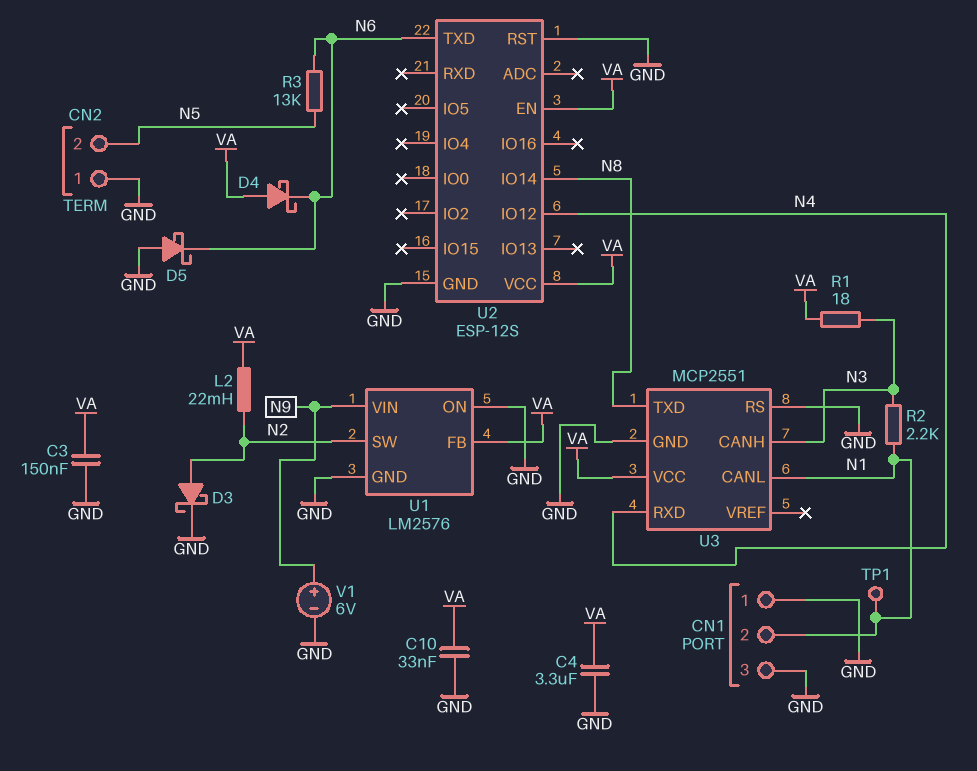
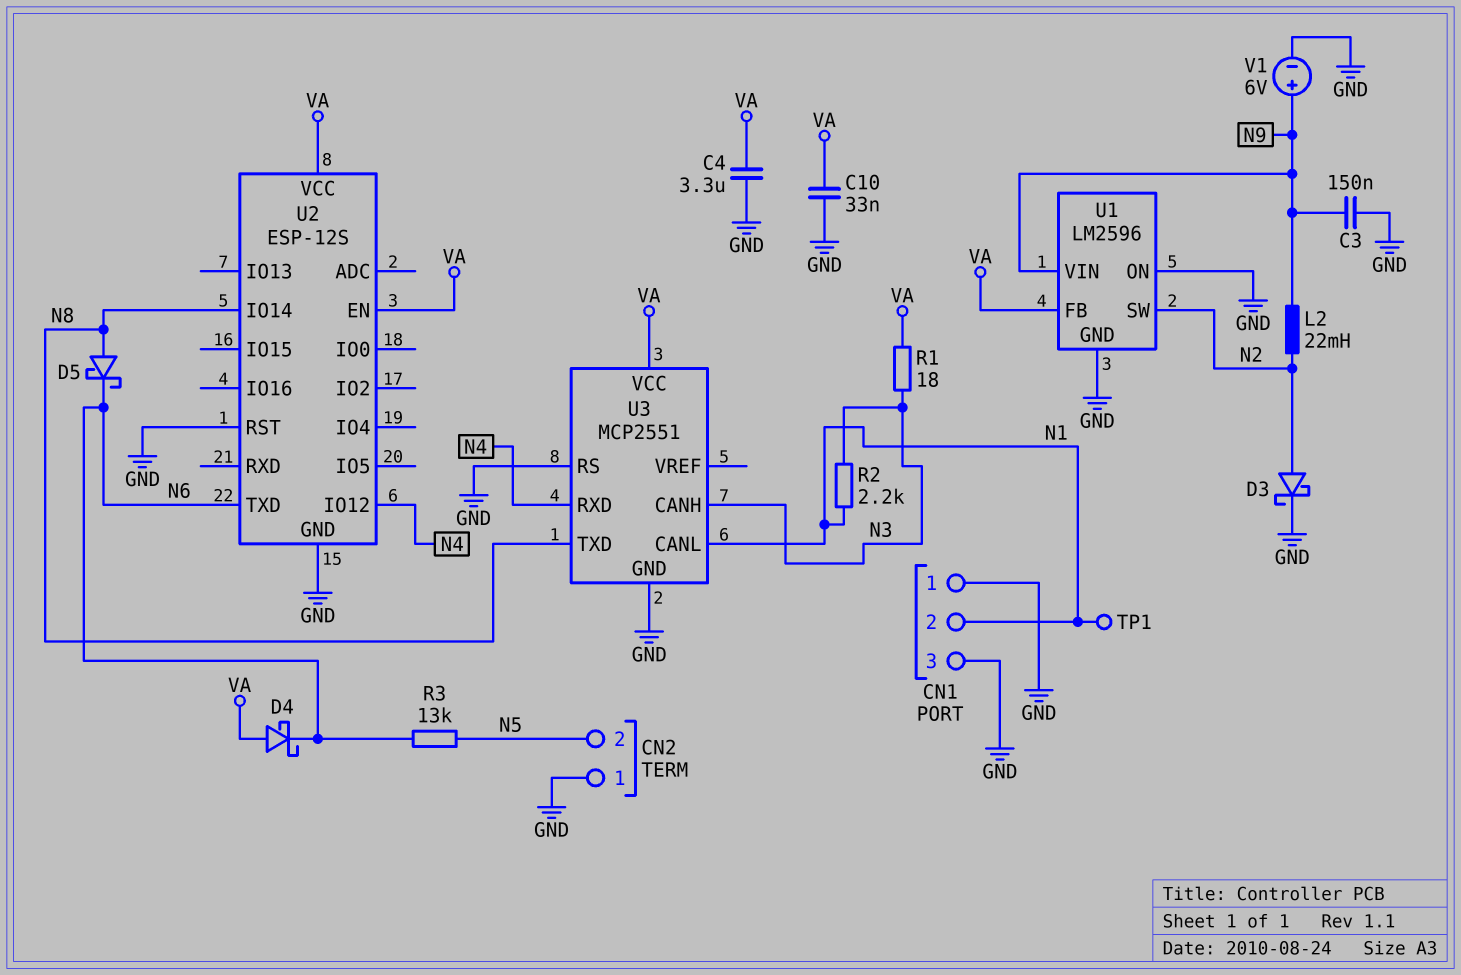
C3: 150nF (GND, VA) -> 150nF (GND, N9)
D5: schottky (A GND, K N6) -> schottky (A N8, K N6)
L2: 22mH (N2, VA) -> 22mH (N2, N9)
U1: LM2576 -> LM2596

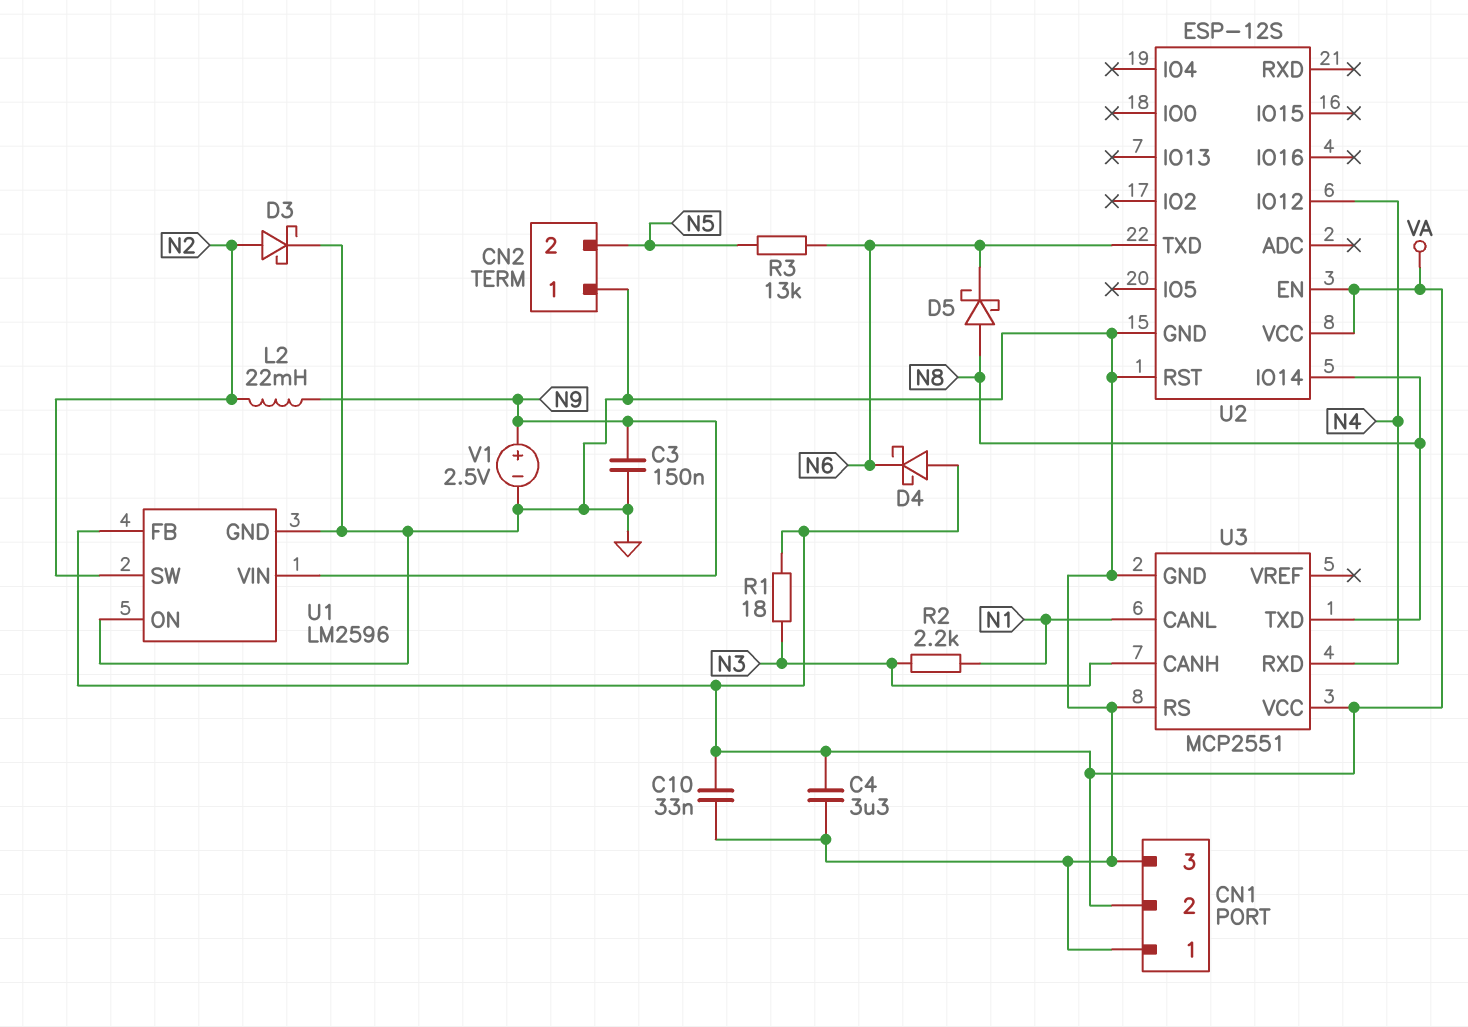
CN1 pin 2: N1 -> VA
TP1: test point (N1) -> none
V1: 6V (plus N9, minus GND) -> 2.5V (plus N9, minus GND)

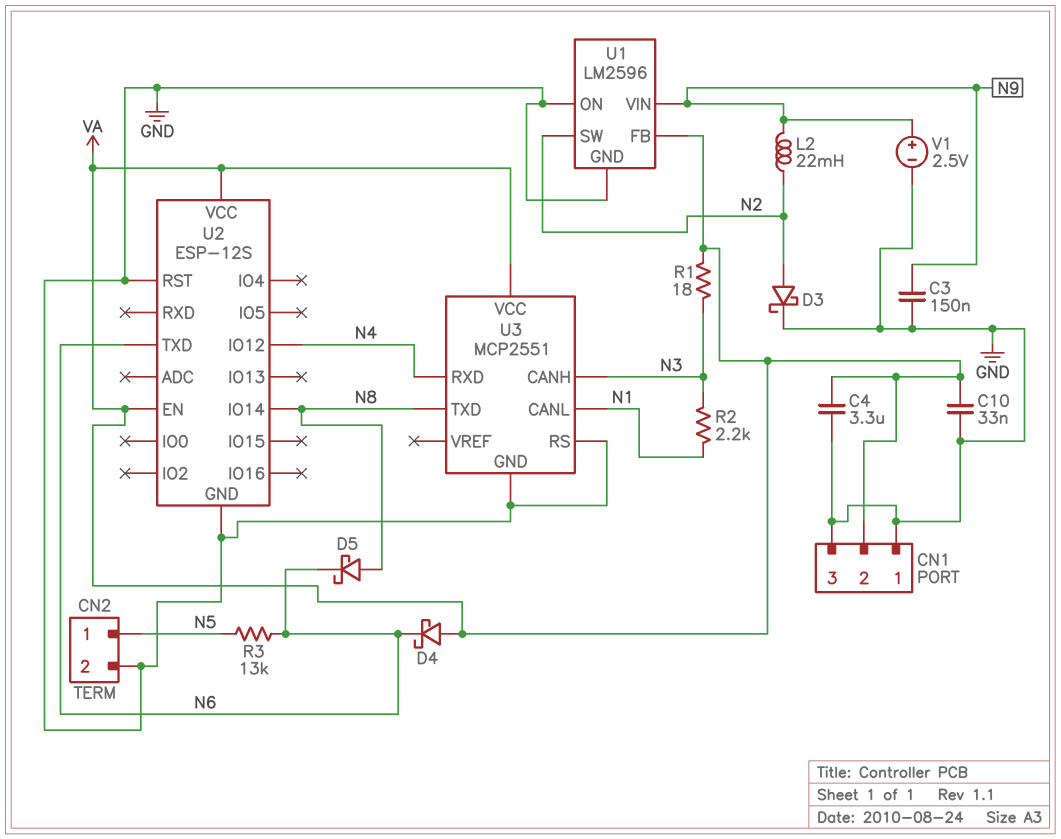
CN2 pin 1: GND -> N5
CN2 pin 2: N5 -> GND

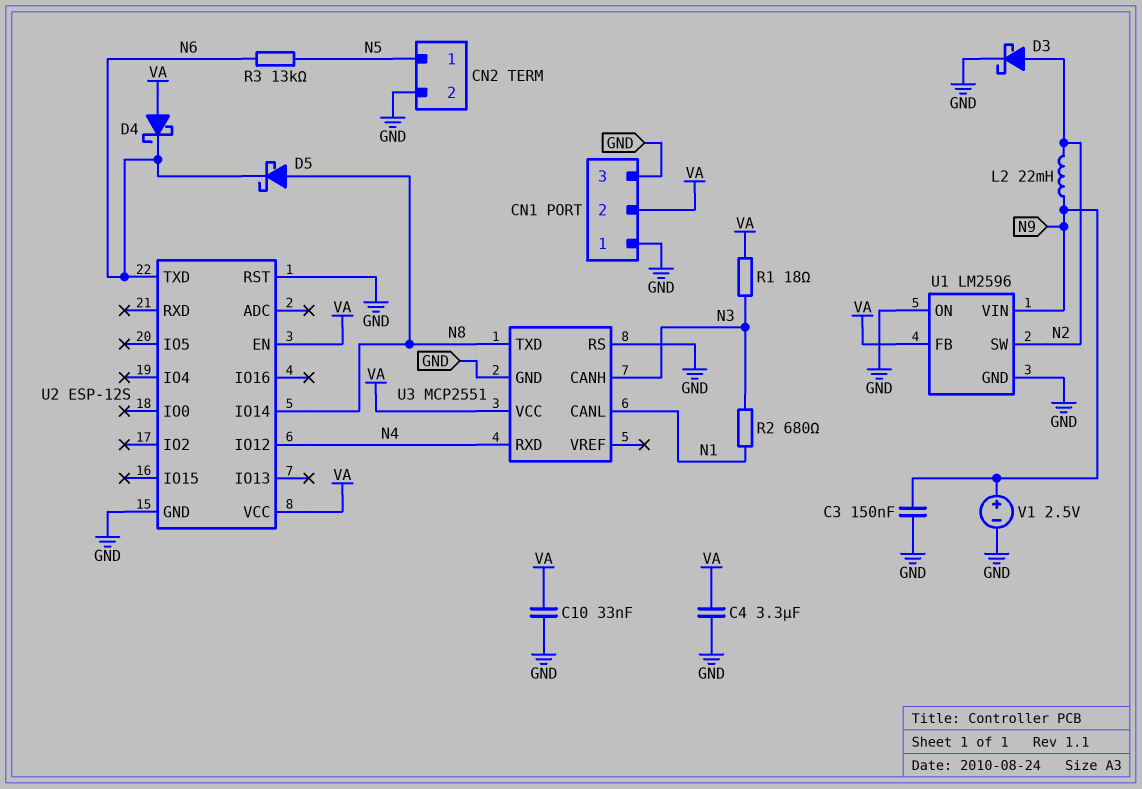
R2: 2.2k (N1, N3) -> 680 (N1, N3)

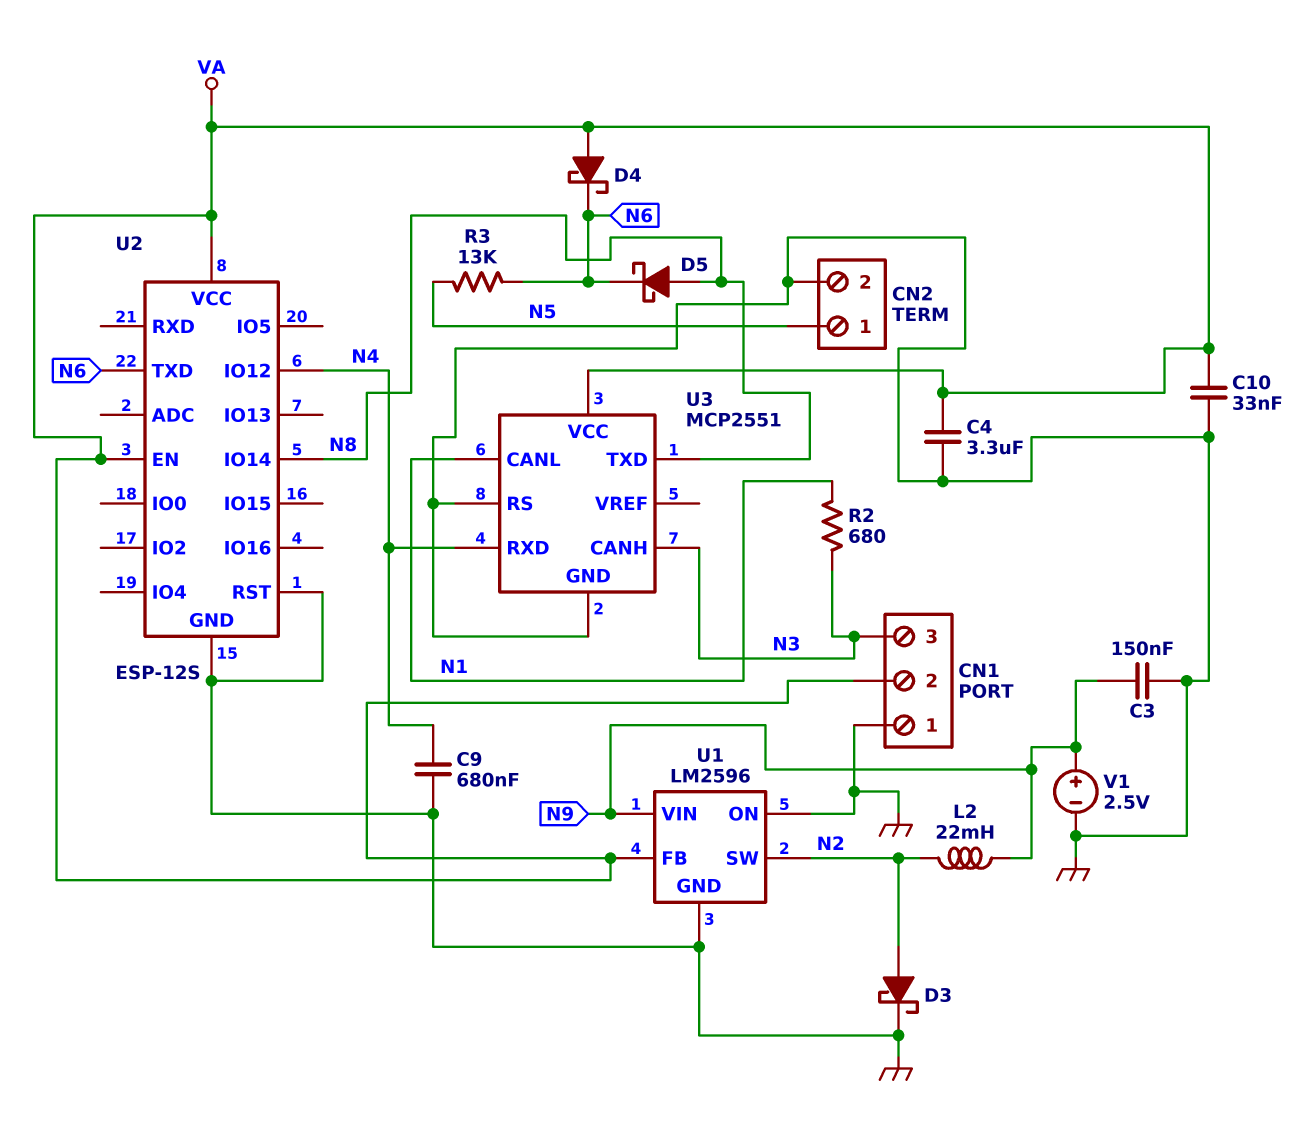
C9: none -> 680nF (GND, N4)
CN1 pin 3: GND -> N3
R1: 18 (N3, VA) -> none

